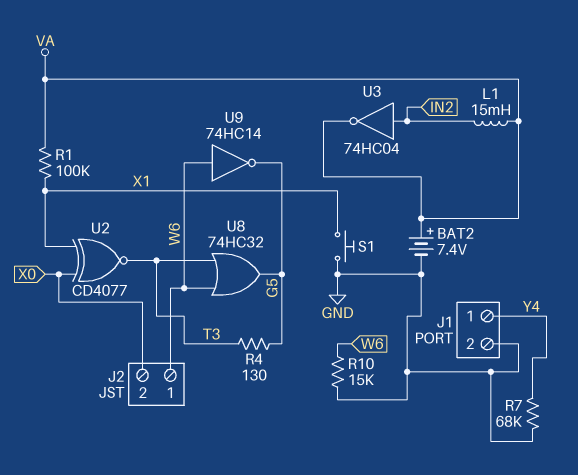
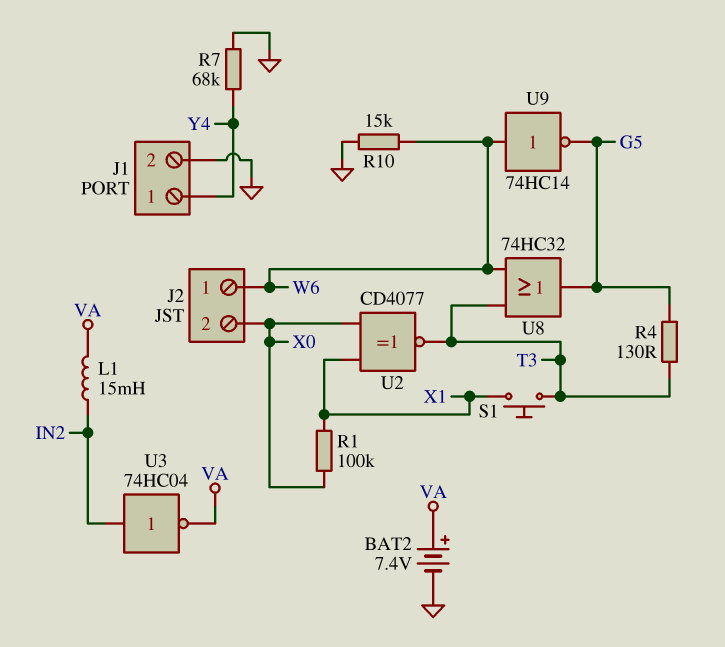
R1: 100k (VA, X1) -> 100k (X0, X1)
S1: button (GND, X1) -> button (T3, X1)

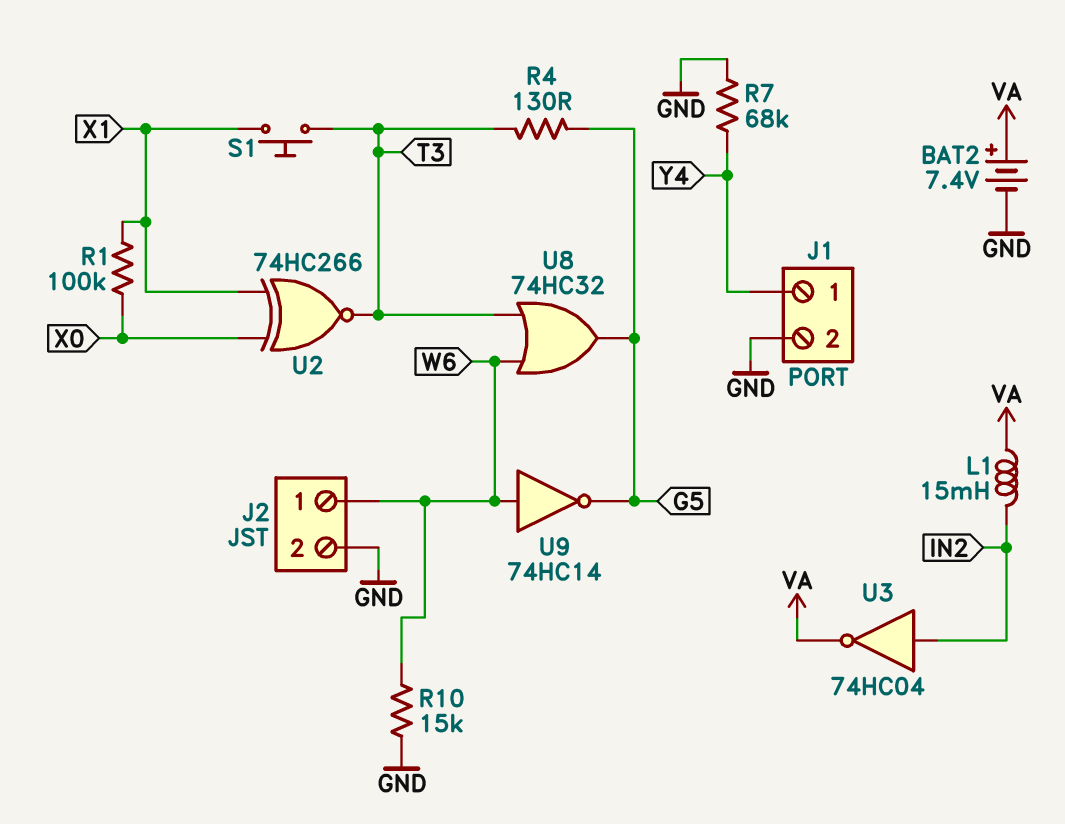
J2 pin 2: X0 -> GND
U2: XNOR CD4077 (in X0, in X1, out T3) -> XNOR 74HC266 (in X0, in X1, out T3)

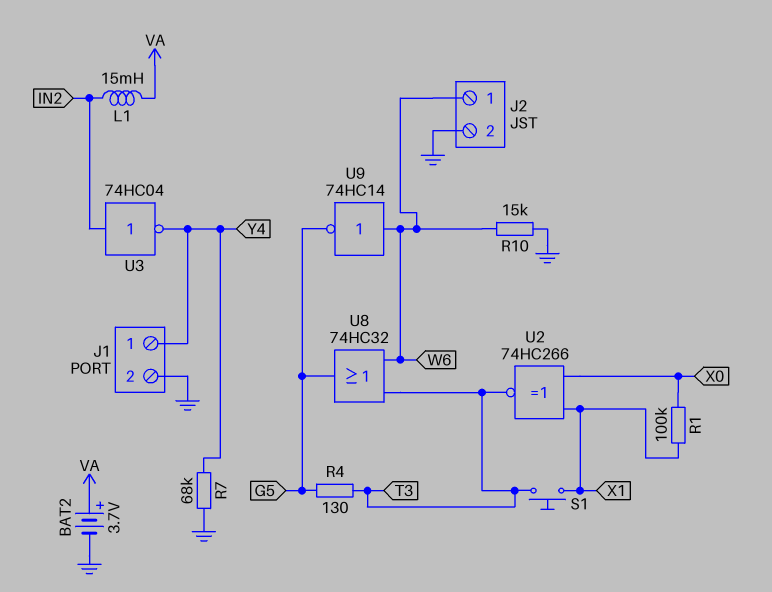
BAT2: 7.4V (plus VA, minus GND) -> 3.7V (plus VA, minus GND)
U3: NOT 74HC04 (in IN2, out VA) -> NOT 74HC04 (in IN2, out Y4)

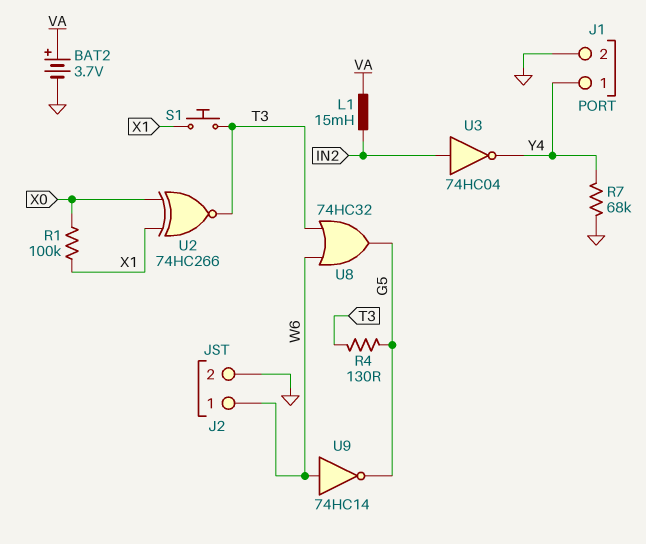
R10: 15k (GND, W6) -> none

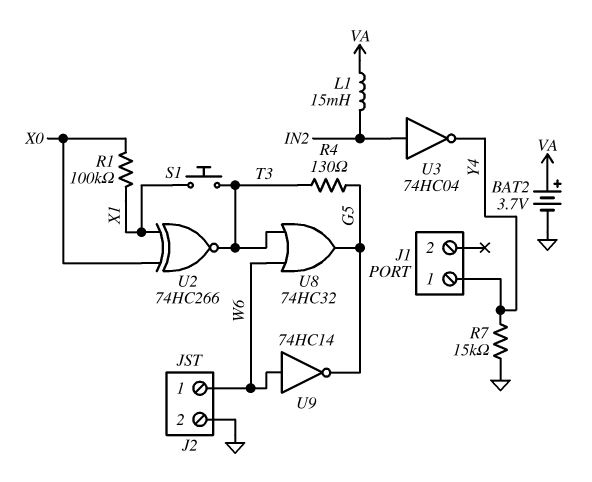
J1 pin 2: GND -> none
R7: 68k (GND, Y4) -> 15k (GND, Y4)

